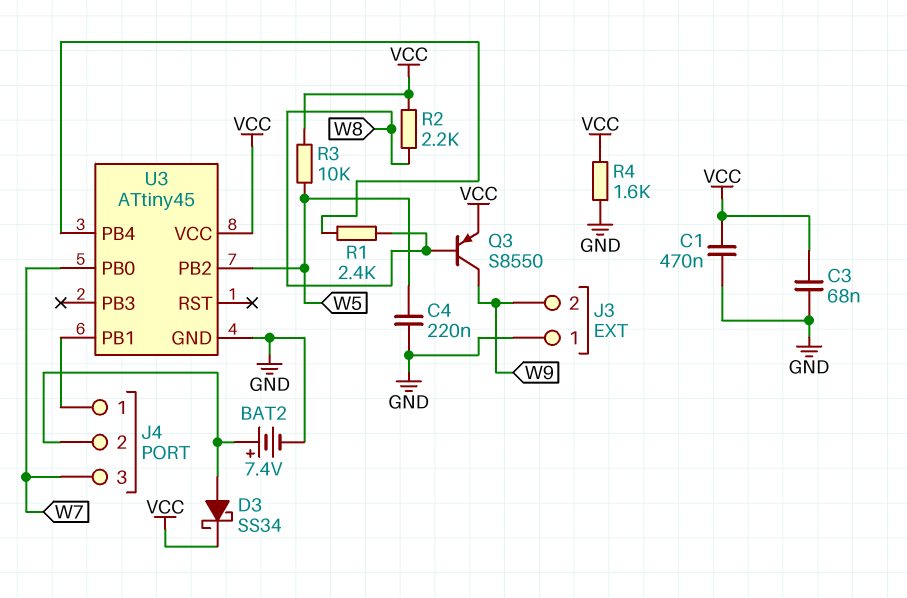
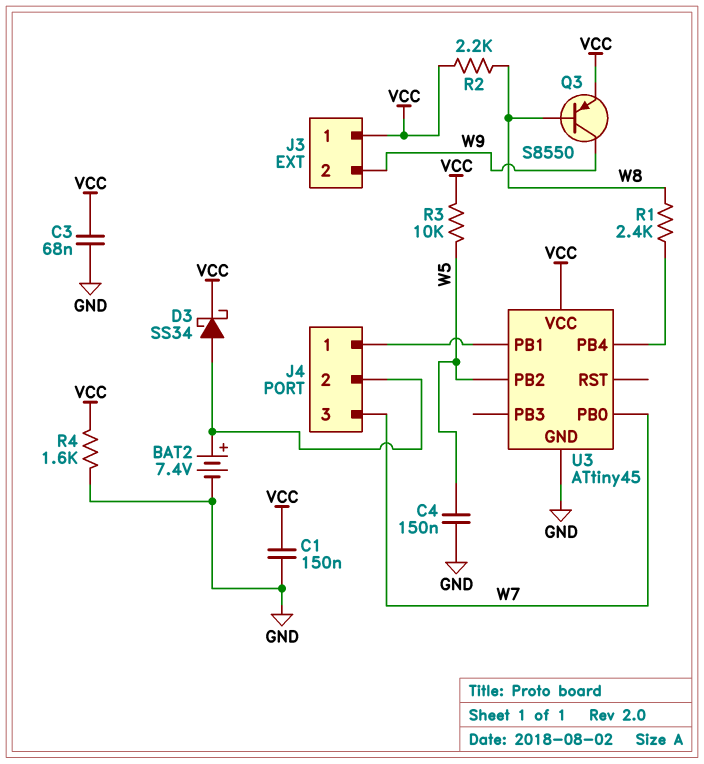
C1: 470nF (GND, VCC) -> 150nF (GND, VCC)
C4: 220nF (GND, W5) -> 150nF (GND, W5)
J3 pin 1: GND -> VCC

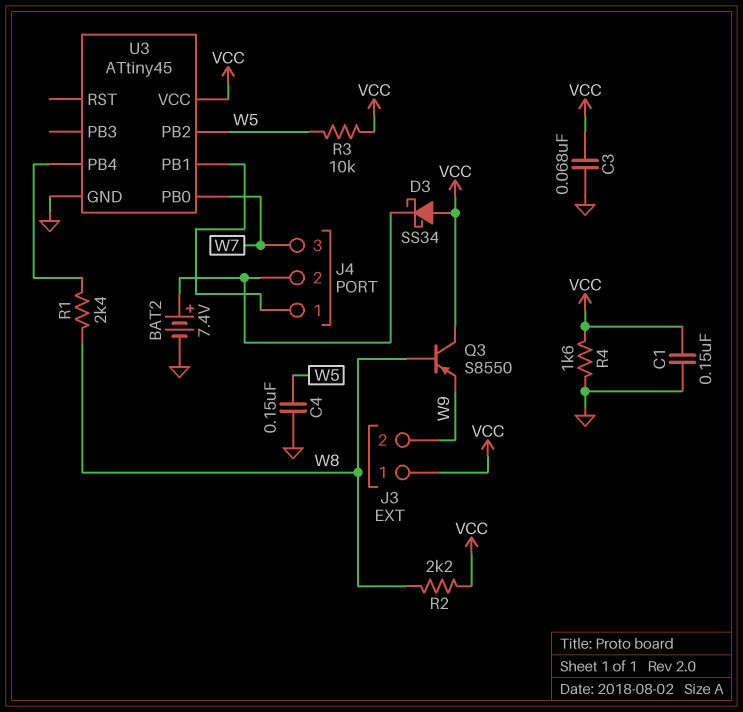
D3: schottky SS34 (A J4/2, K VCC) -> schottky SS34 (A VCC, K J4/2)
Q3: PNP S8550 (B W8, C W9, E VCC) -> PNP S8550 (B W8, C VCC, E W9)

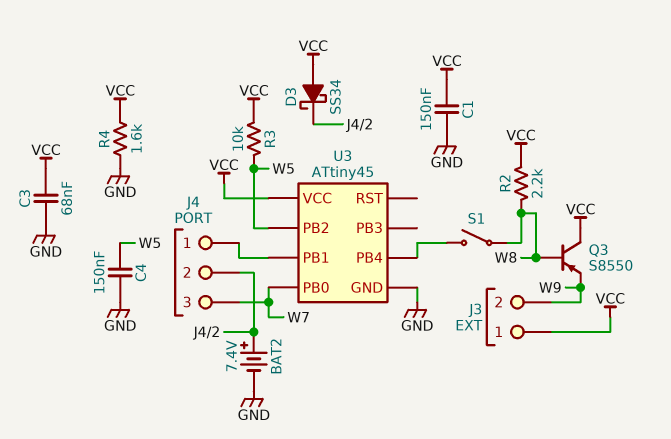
R1: 2.4k (U3/PB4, W8) -> none
S1: none -> switch (U3/PB4, W8)

